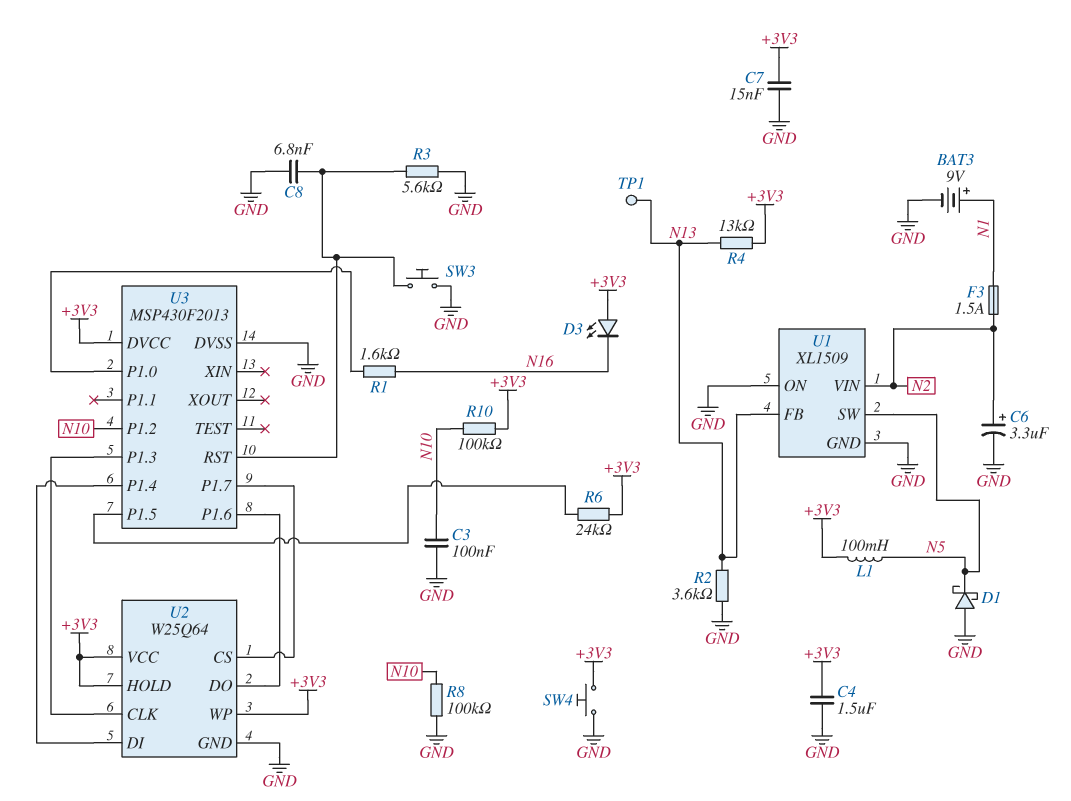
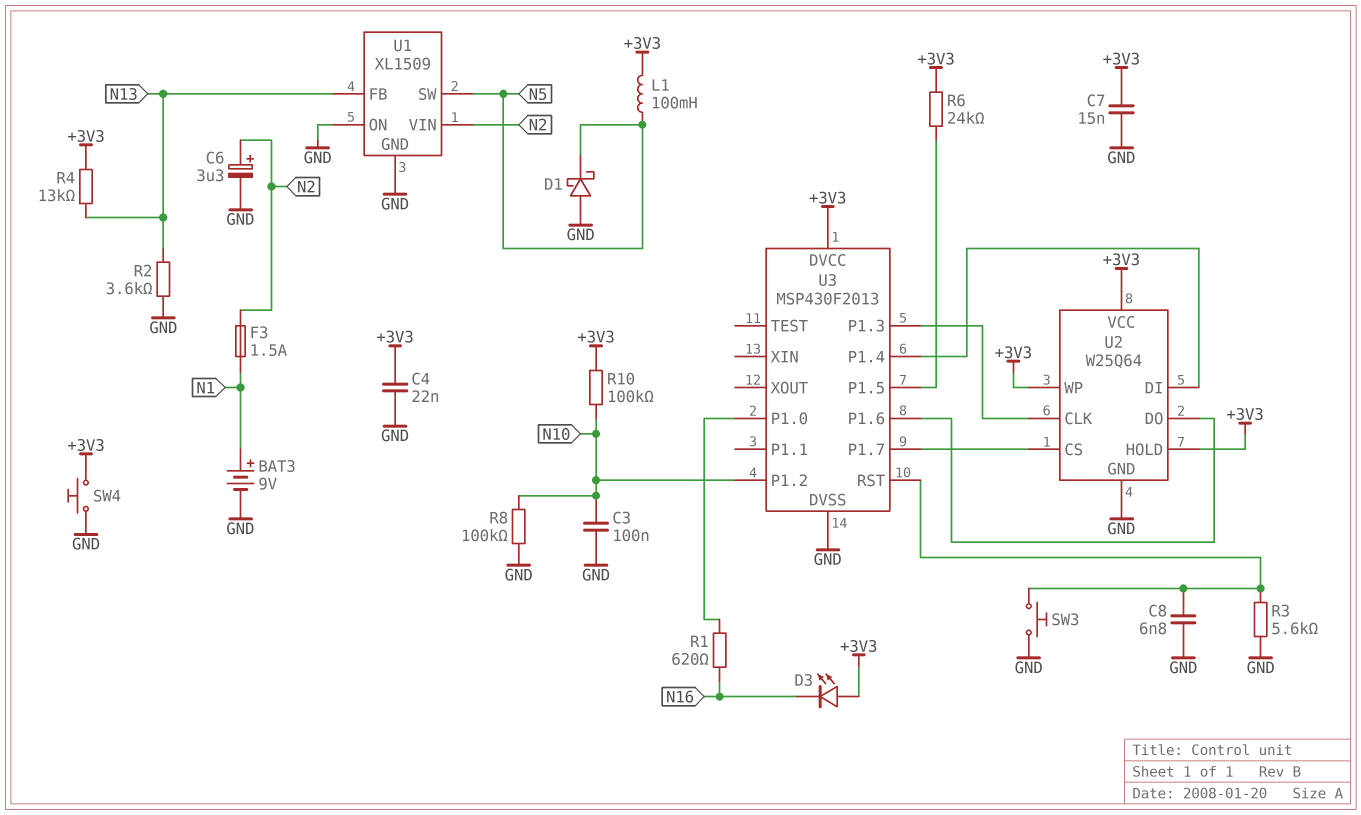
C4: 1.5uF (+3V3, GND) -> 22nF (+3V3, GND)
R1: 1.6k (N16, U3/P1.0) -> 620 (N16, U3/P1.0)
TP1: test point (N13) -> none

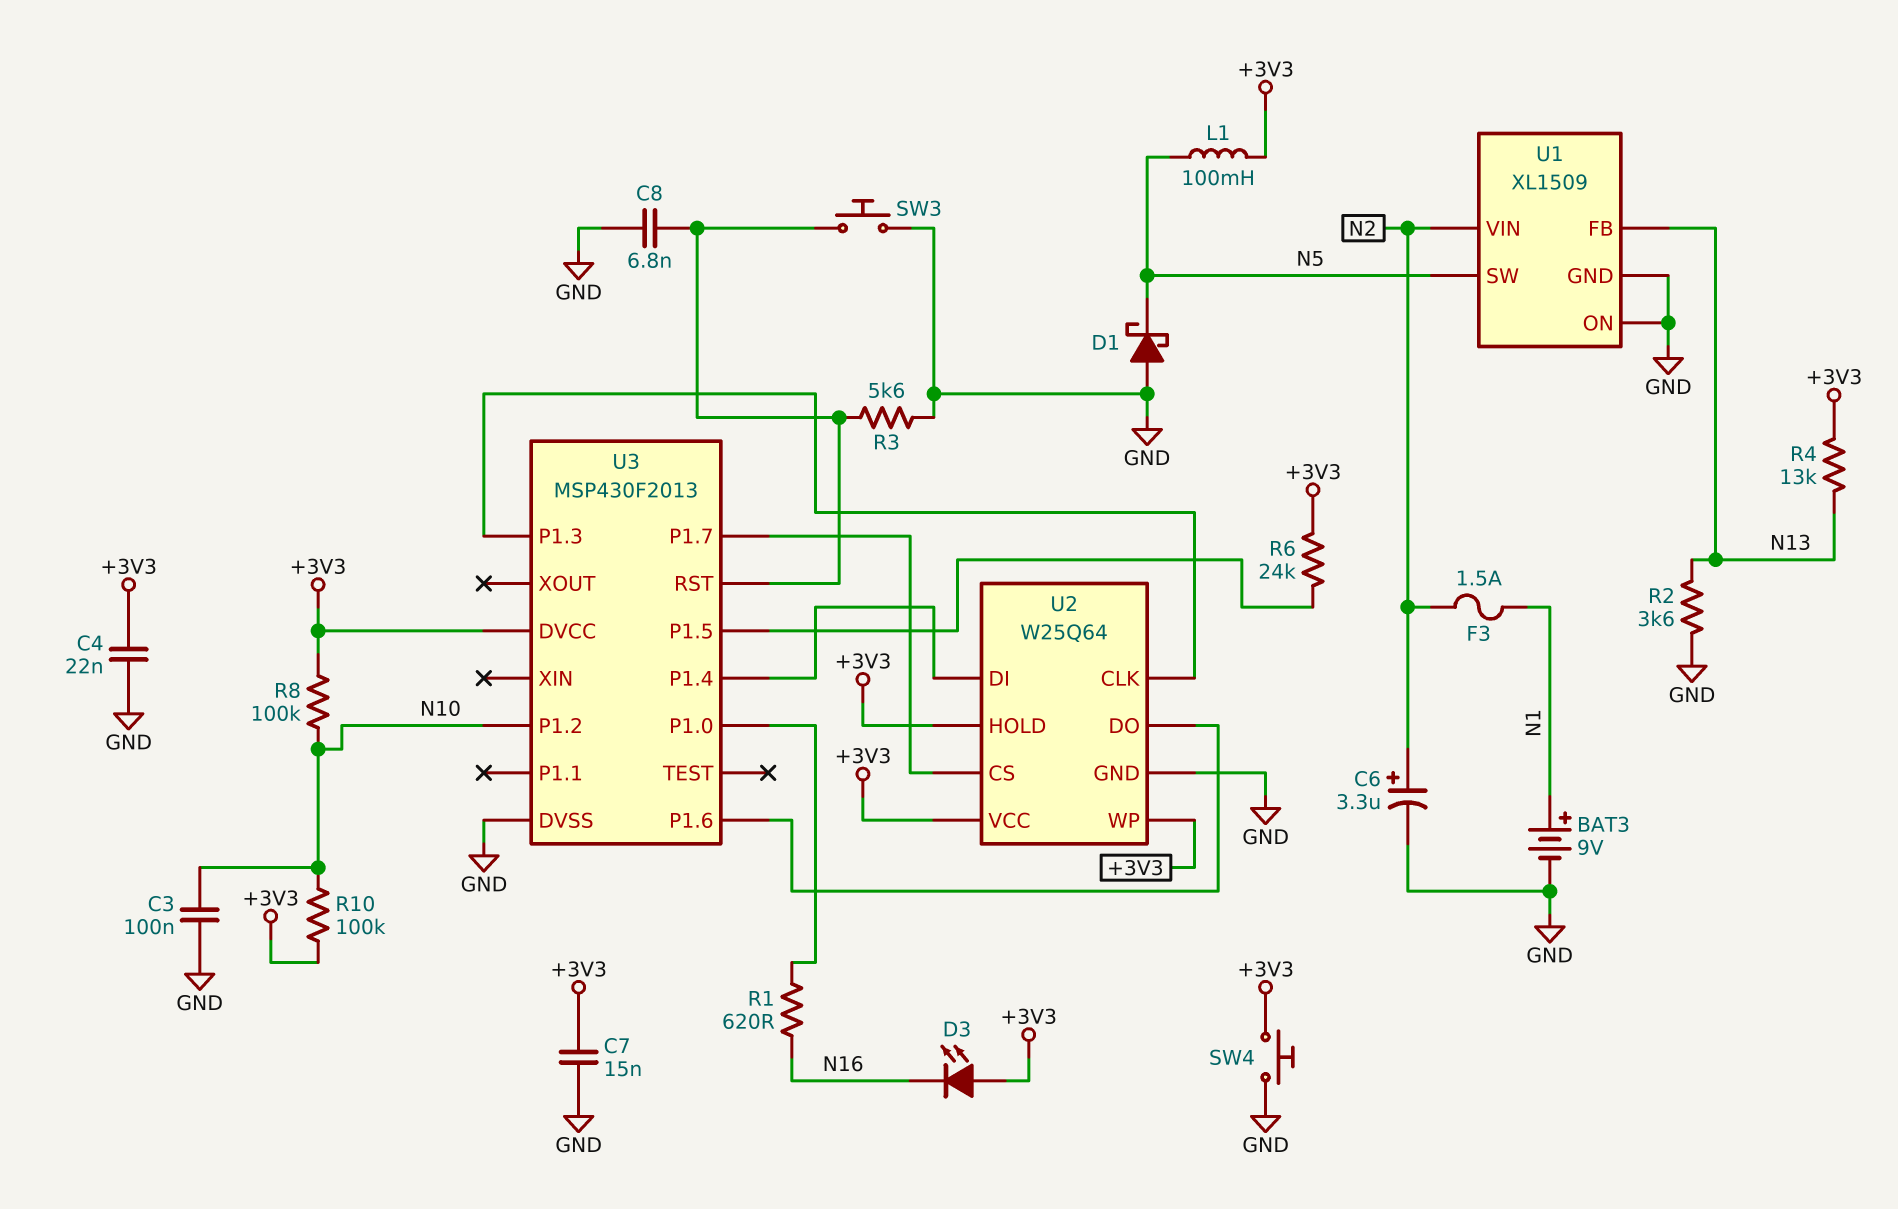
R8: 100k (GND, N10) -> 100k (+3V3, N10)

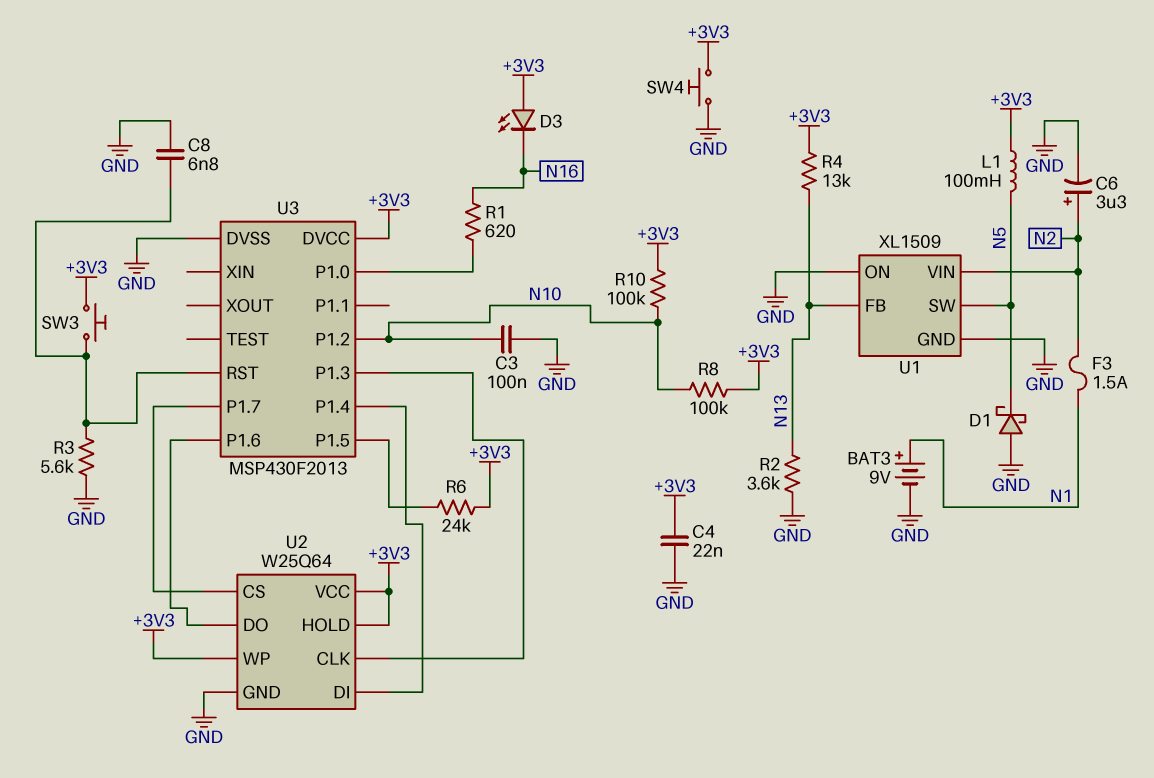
C7: 15nF (+3V3, GND) -> none
SW3: button (GND, U3/RST) -> button (+3V3, U3/RST)

